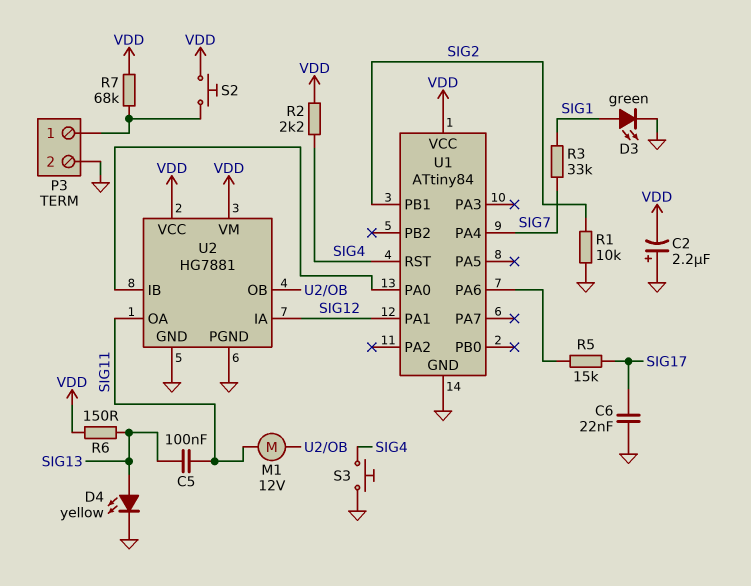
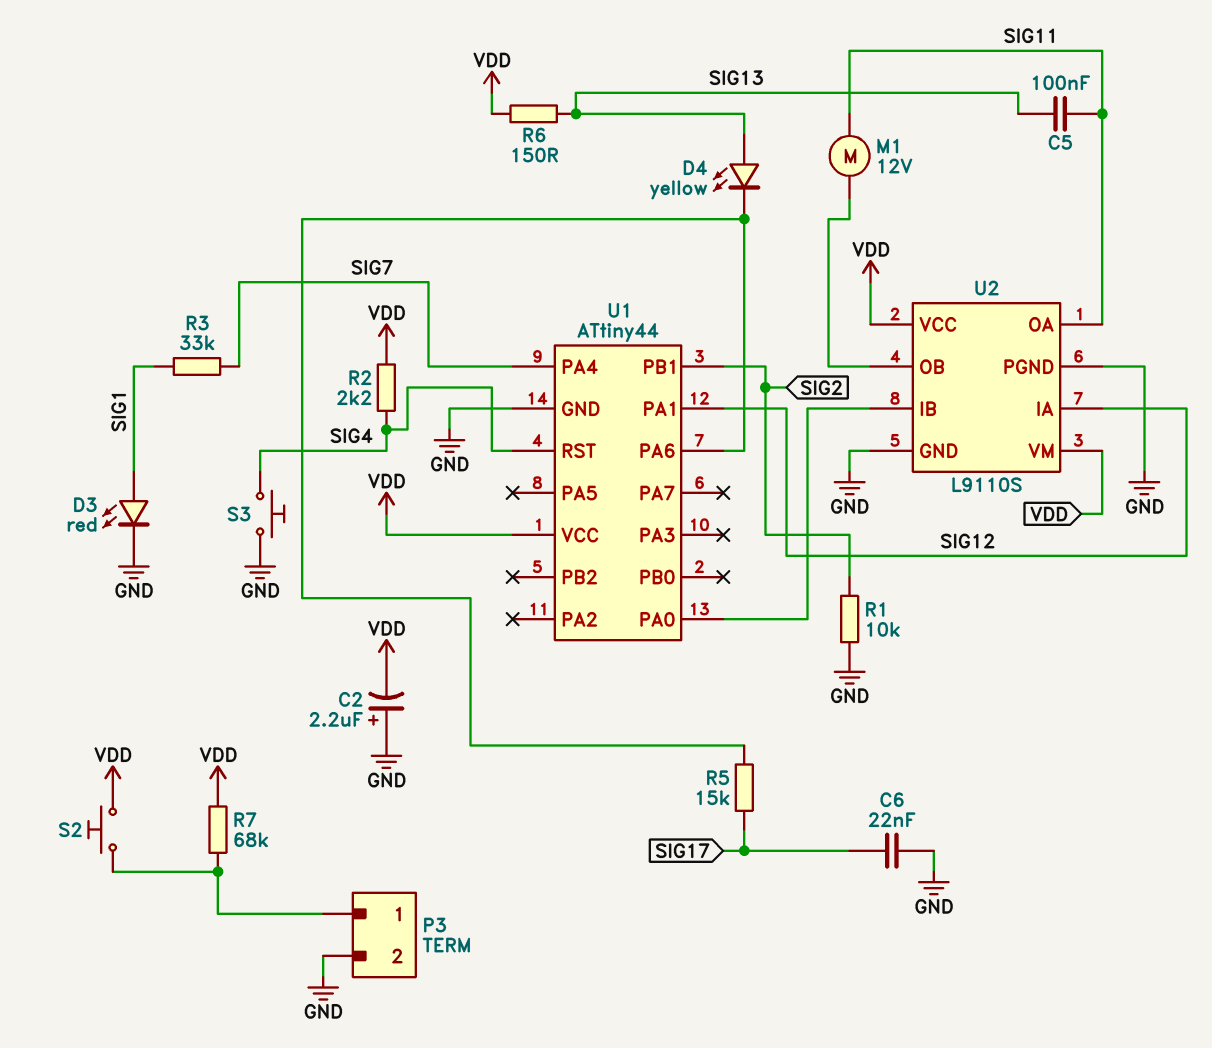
D3: LED green (A SIG1, K GND) -> LED red (A SIG1, K GND)
D4: LED yellow (A SIG13, K GND) -> LED yellow (A SIG13, K U1/PA6)
U1: ATtiny84 -> ATtiny44
U2: HG7881 -> L9110S

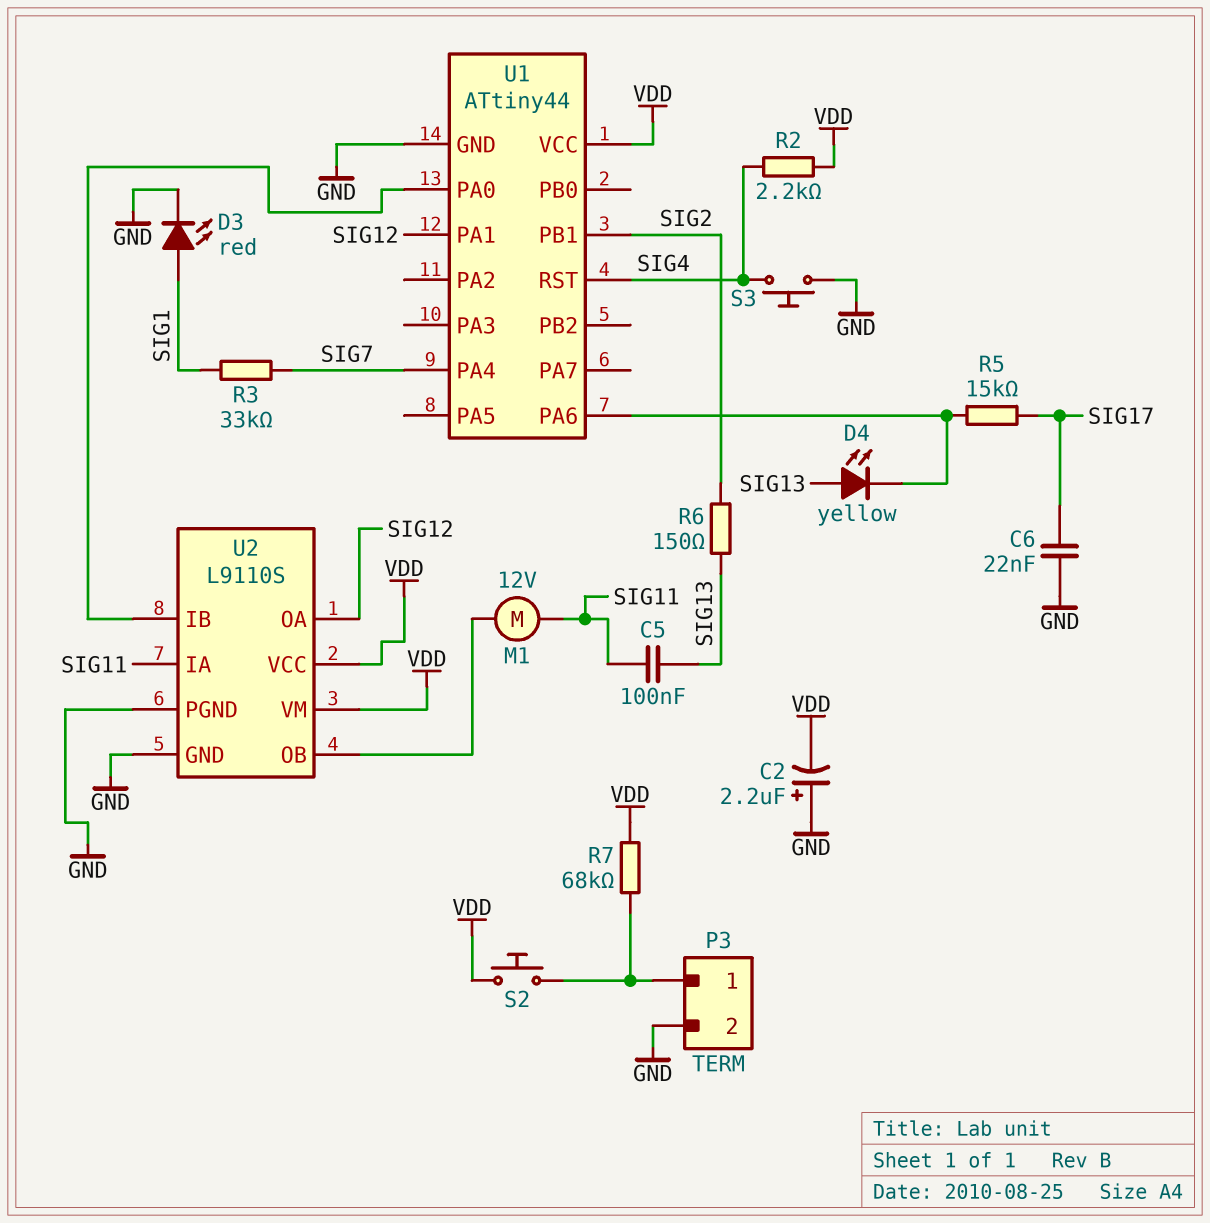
R1: 10k (GND, SIG2) -> none
R6: 150 (SIG13, VDD) -> 150 (SIG2, SIG13)
U2 pin IA: SIG12 -> SIG11
U2 pin OA: SIG11 -> SIG12

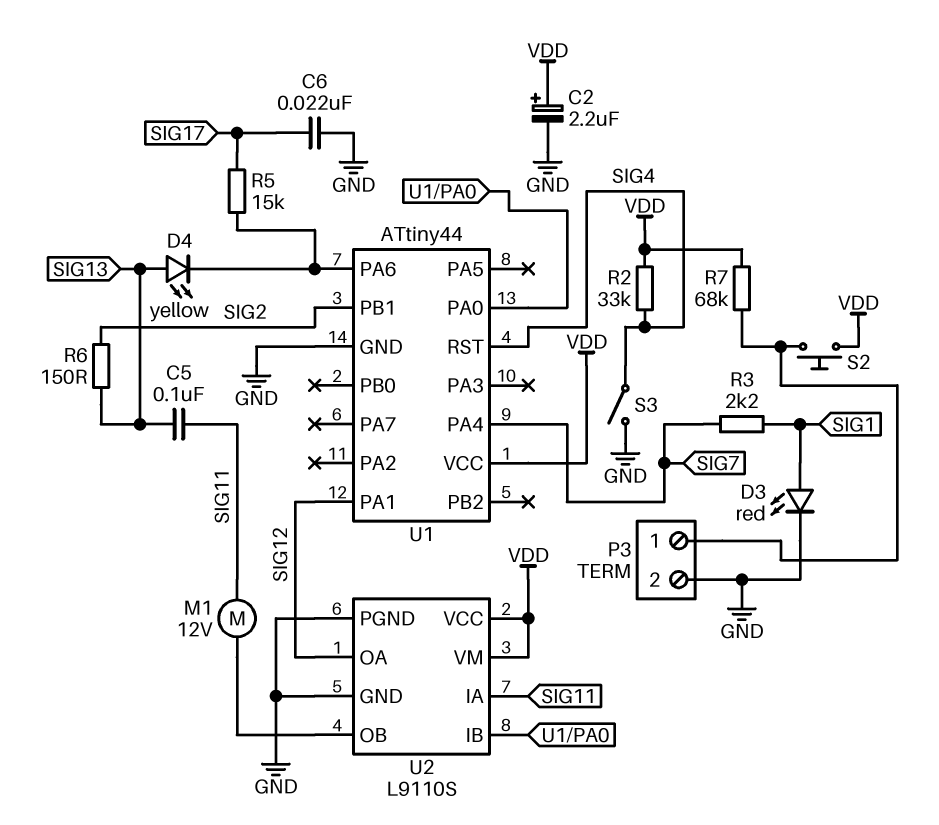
C2: 2.2uF (plus GND, minus VDD) -> 2.2uF (plus VDD, minus GND)
R2: 2.2k (SIG4, VDD) -> 33k (SIG4, VDD)
R3: 33k (SIG1, SIG7) -> 2.2k (SIG1, SIG7)
S3: button (GND, SIG4) -> switch (GND, SIG4)

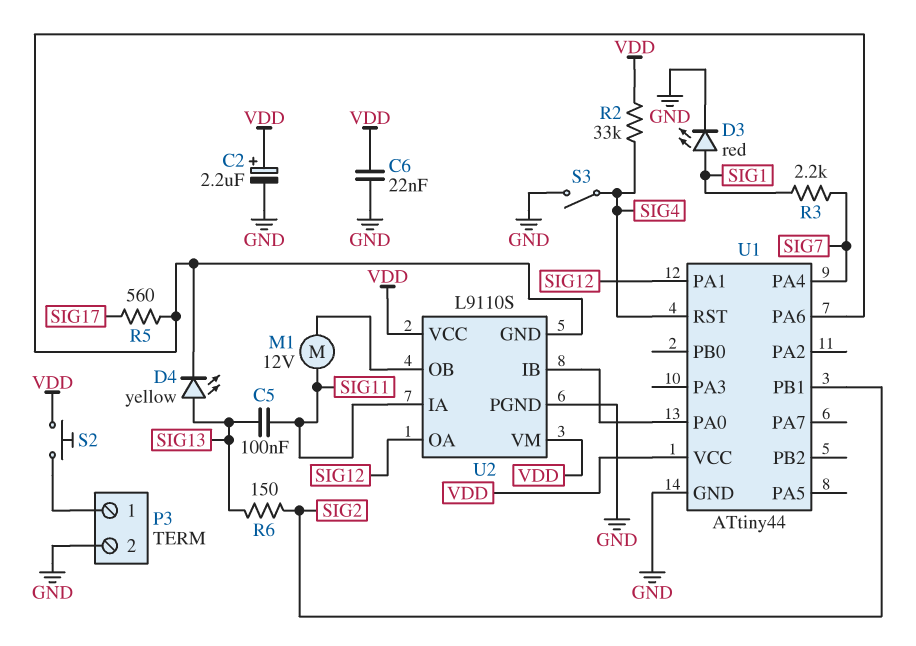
C6: 22nF (GND, SIG17) -> 22nF (GND, VDD)
R5: 15k (SIG17, U1/PA6) -> 560 (SIG17, U1/PA6)
R7: 68k (P3/1, VDD) -> none
U2 pin GND: GND -> U1/PA6

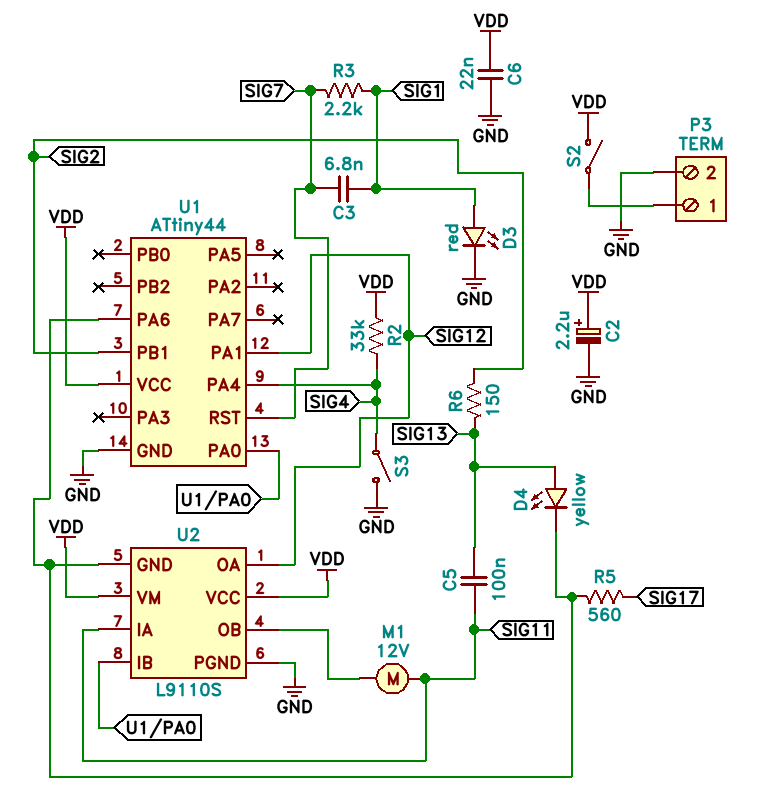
C3: none -> 6.8nF (SIG1, SIG7)
S2: button (P3/1, VDD) -> switch (P3/1, VDD)
U1 pin PA4: SIG7 -> SIG4
U1 pin RST: SIG4 -> SIG7

